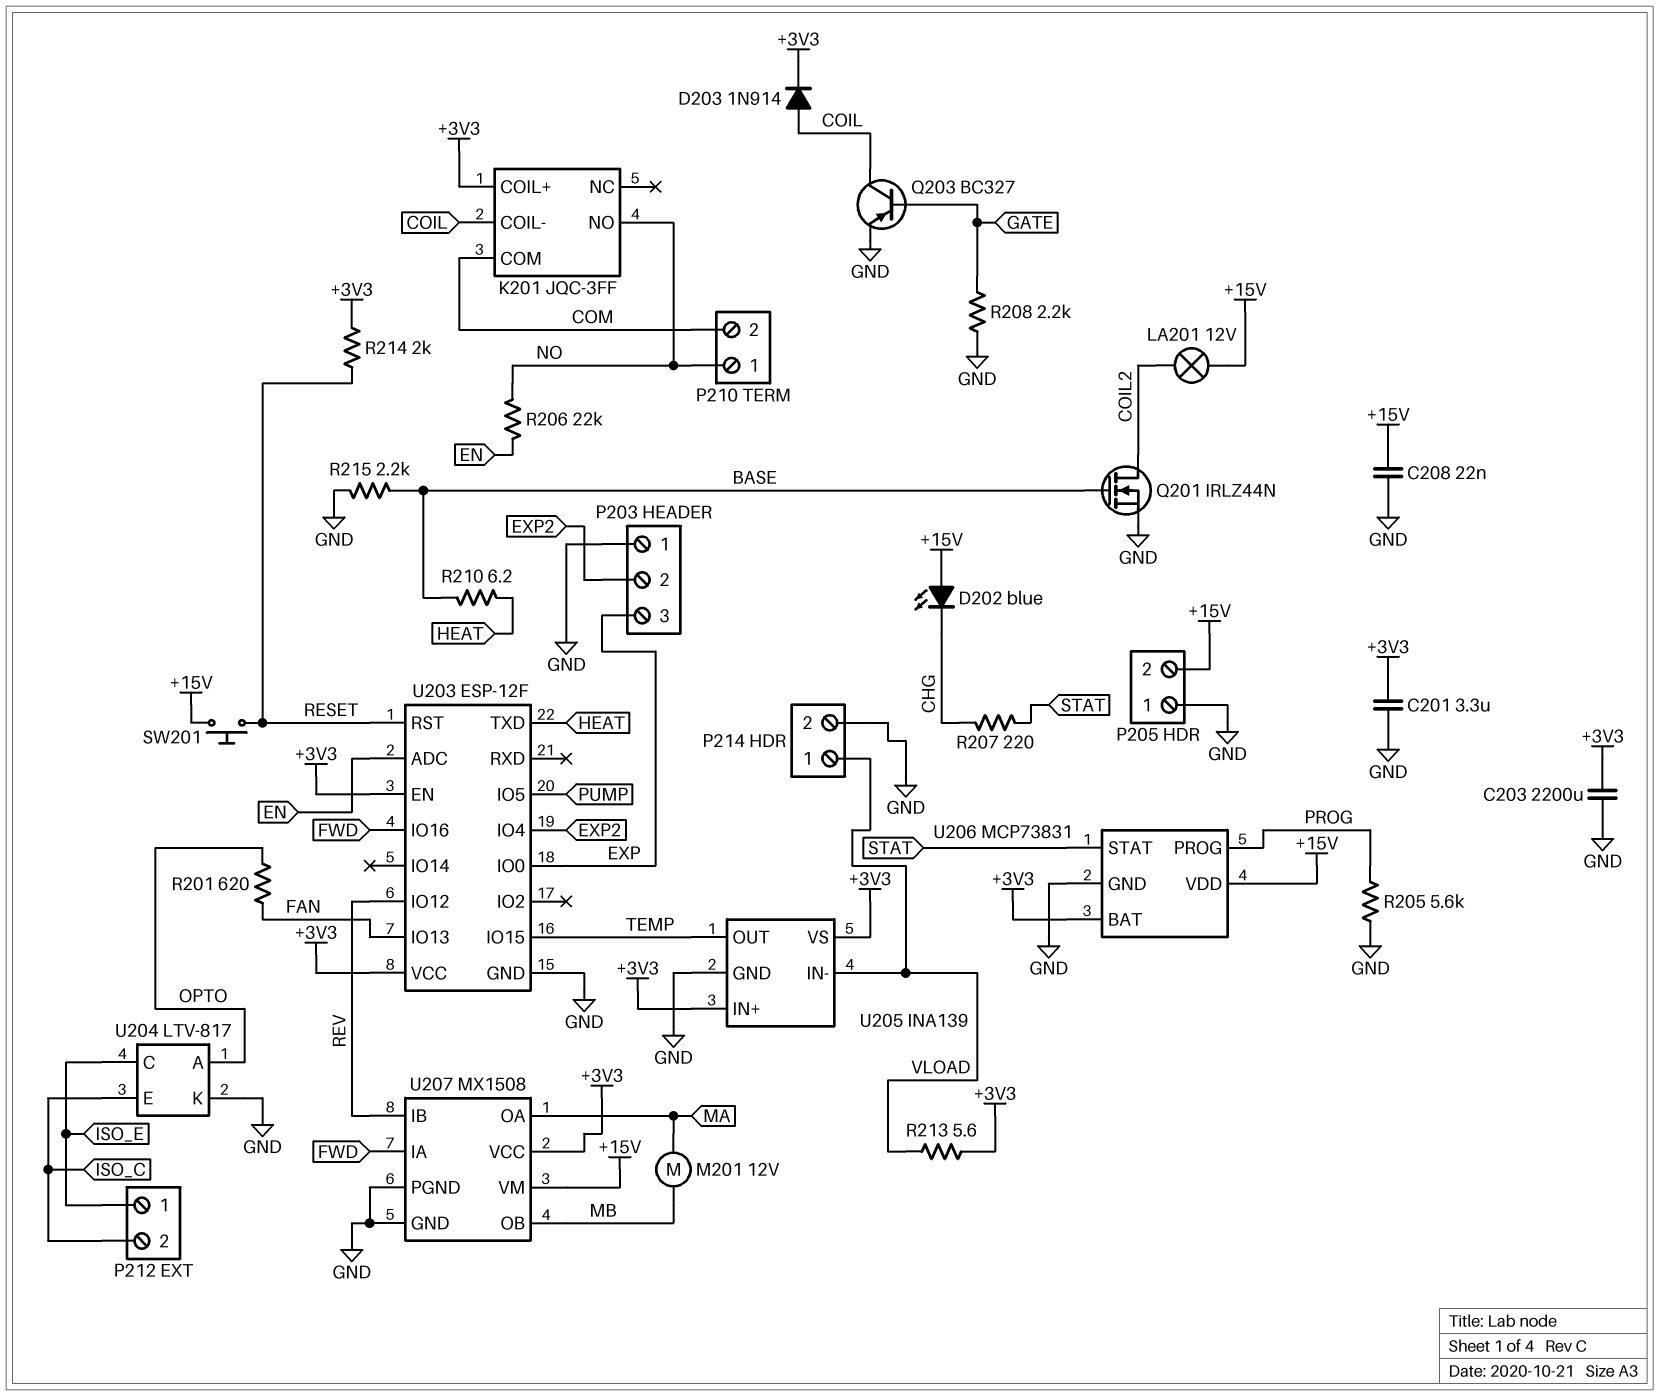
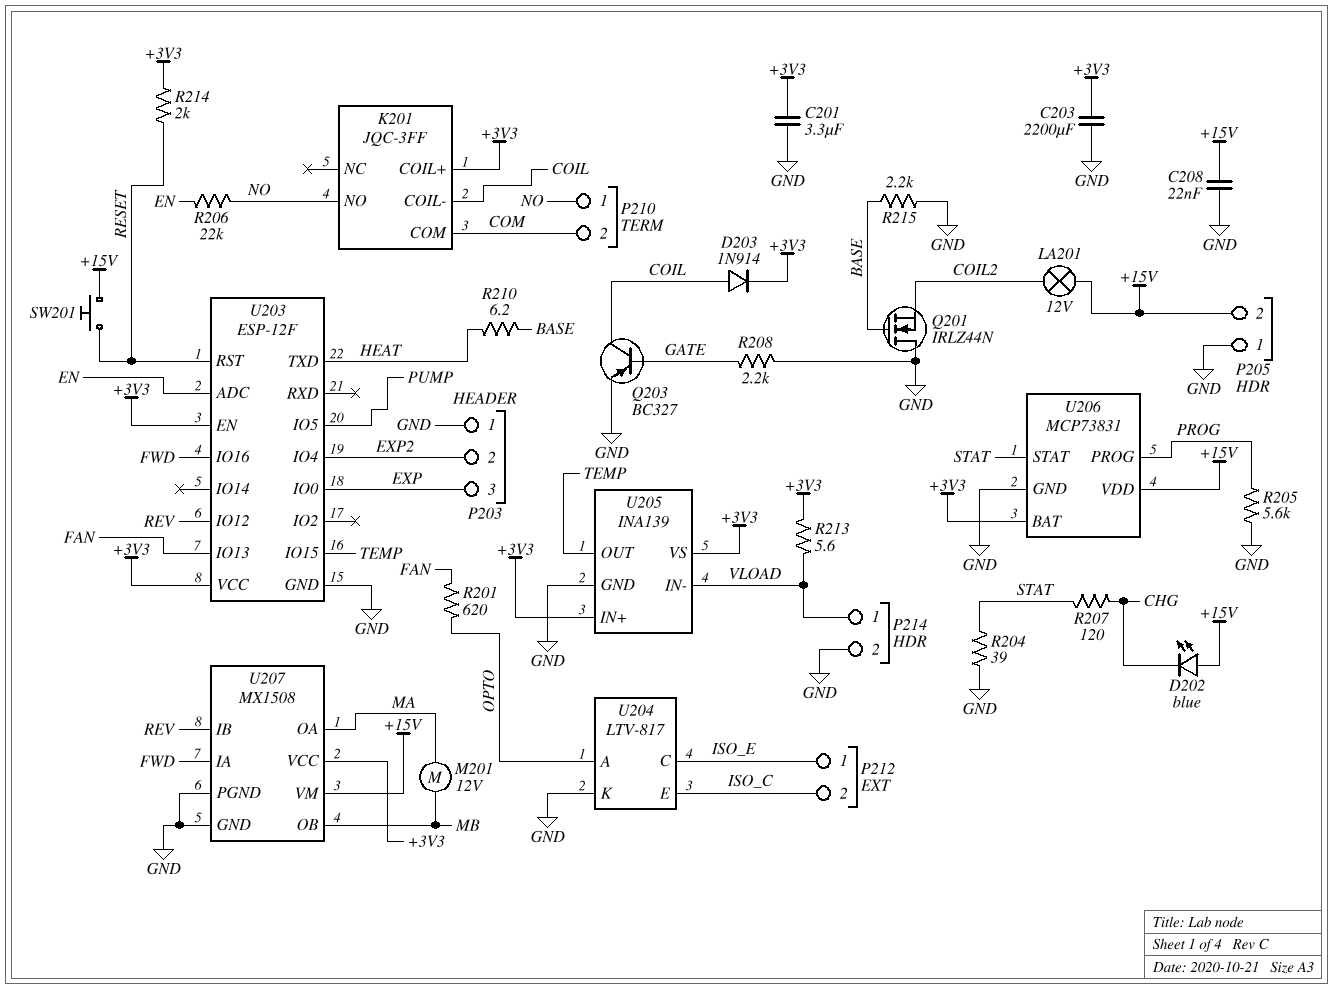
Q201: NMOS IRLZ44N (G BASE, D COIL2, S GND) -> NMOS IRLZ44N (G BASE, D GND, S COIL2)
R204: none -> 39 (GND, STAT)
R207: 220 (CHG, STAT) -> 120 (CHG, STAT)

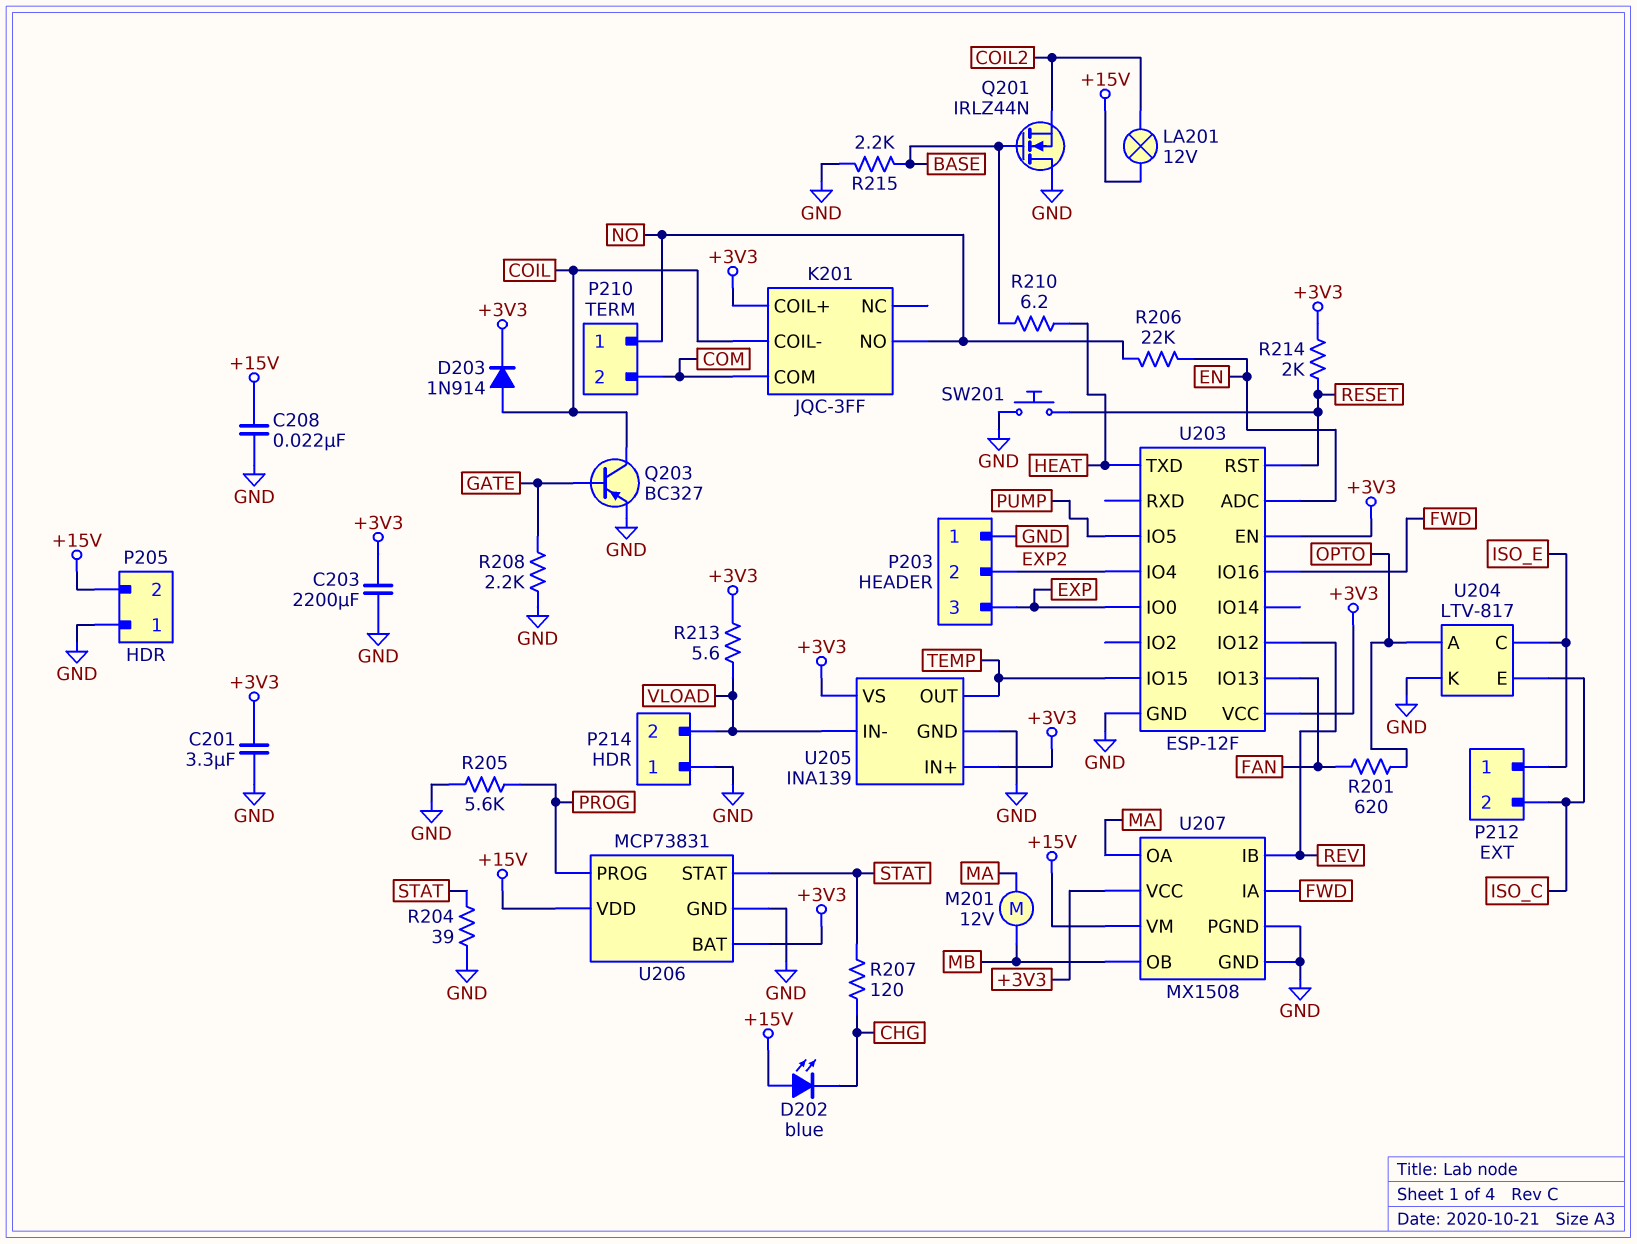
P214 pin 1: VLOAD -> GND
P214 pin 2: GND -> VLOAD
SW201: button (+15V, RESET) -> button (GND, RESET)

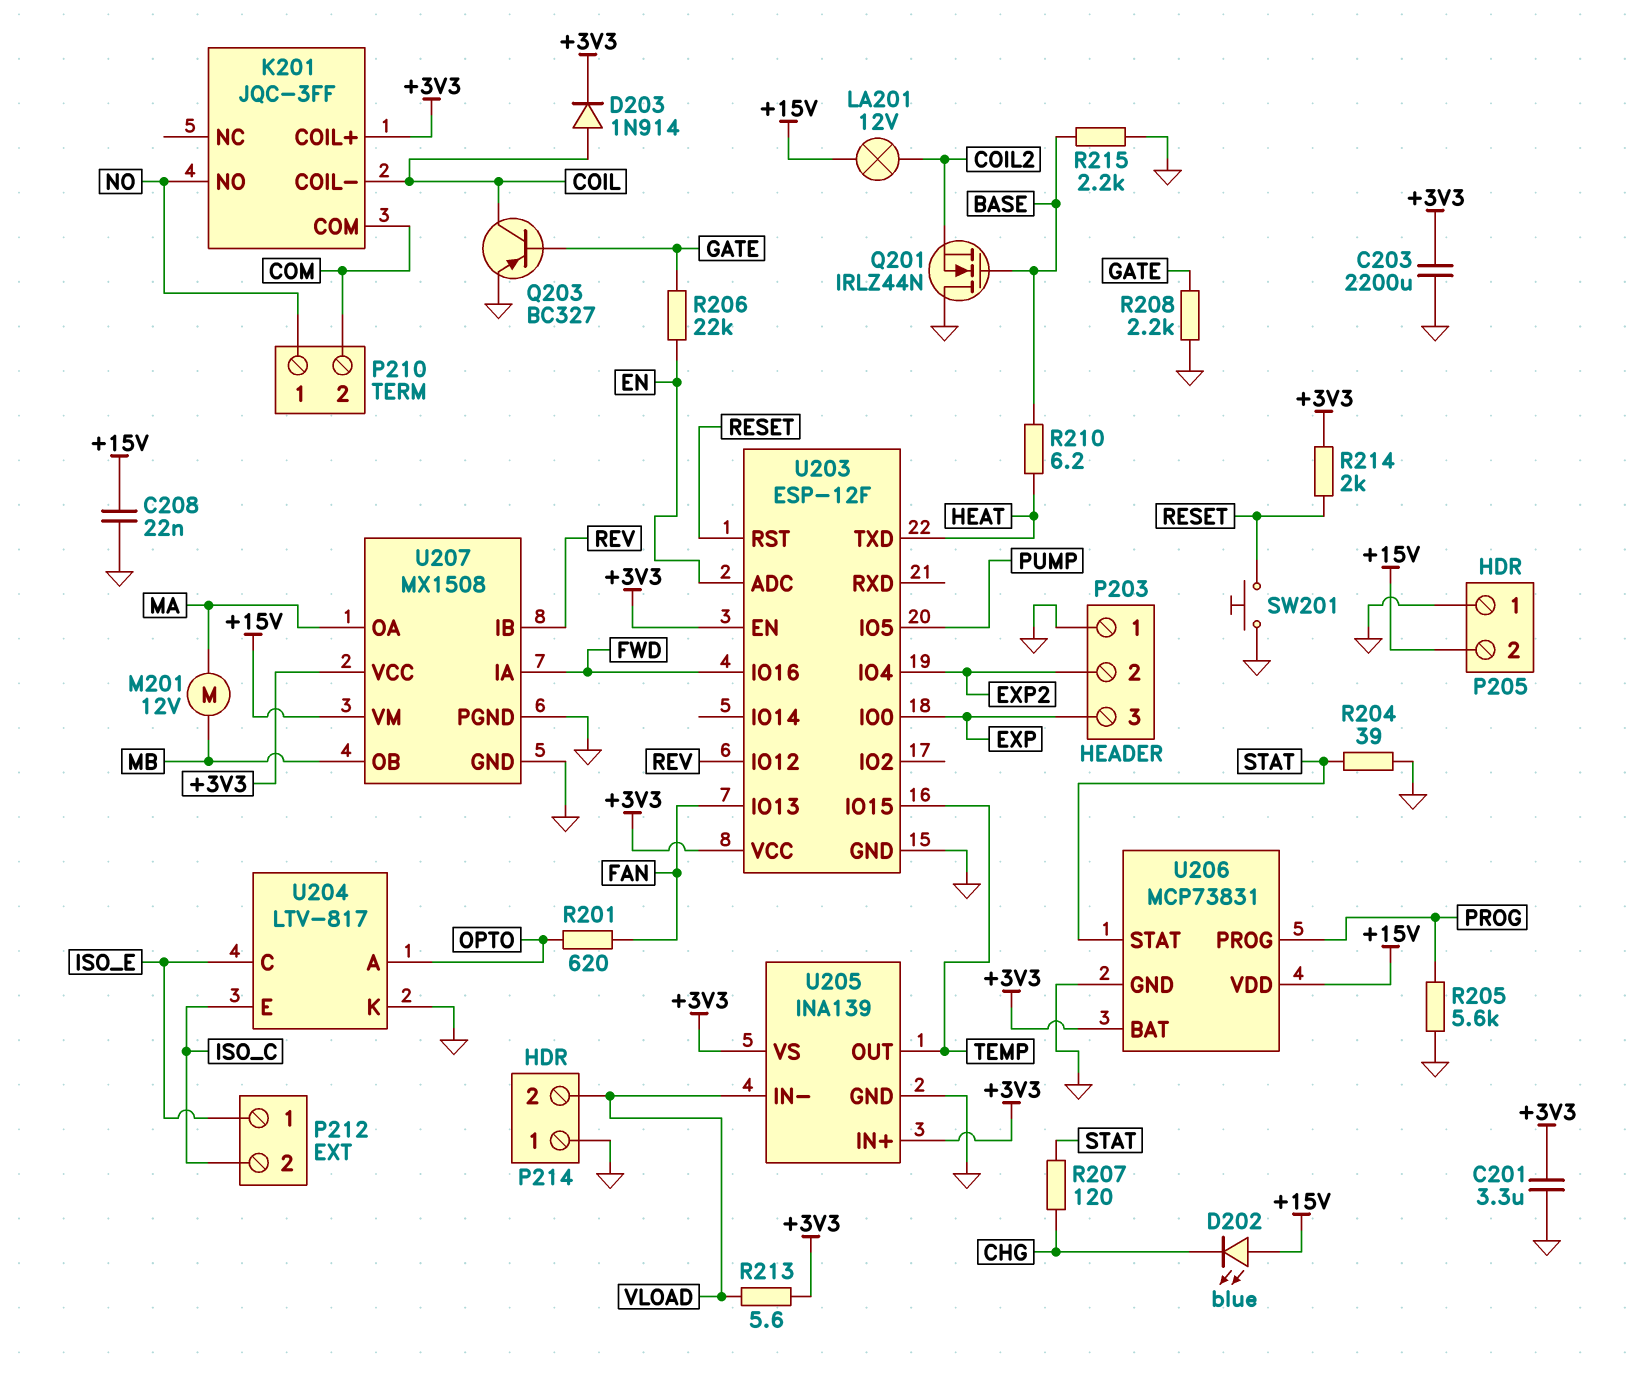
R206: 22k (EN, NO) -> 22k (EN, GATE)

